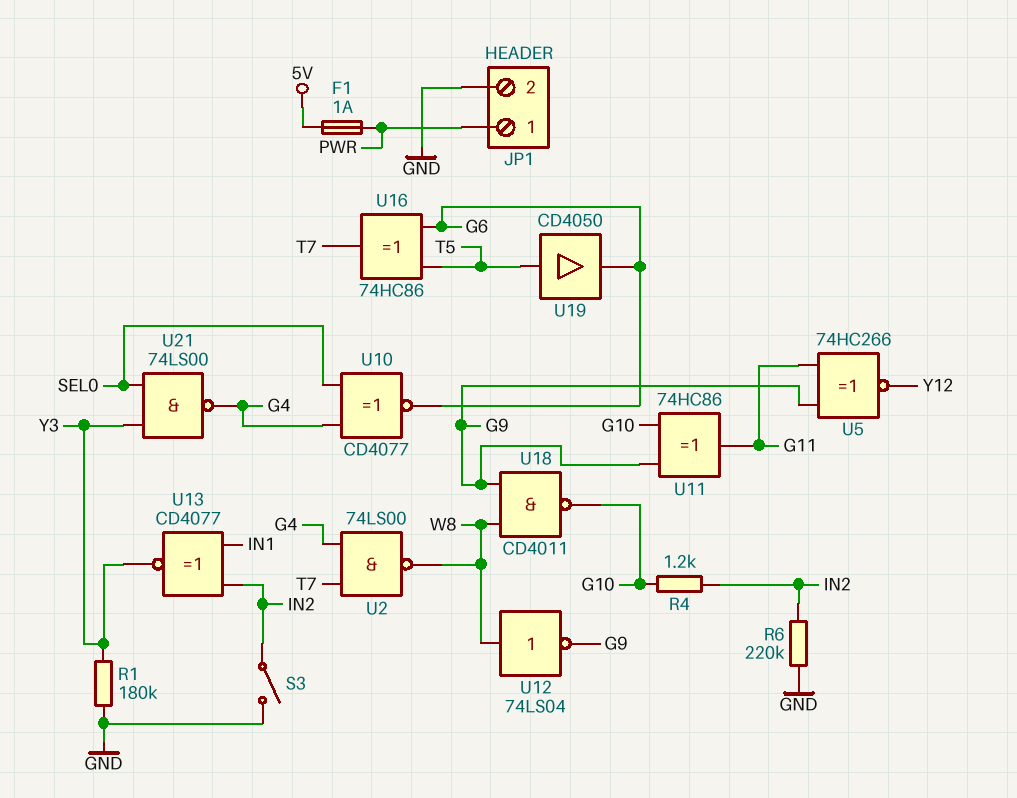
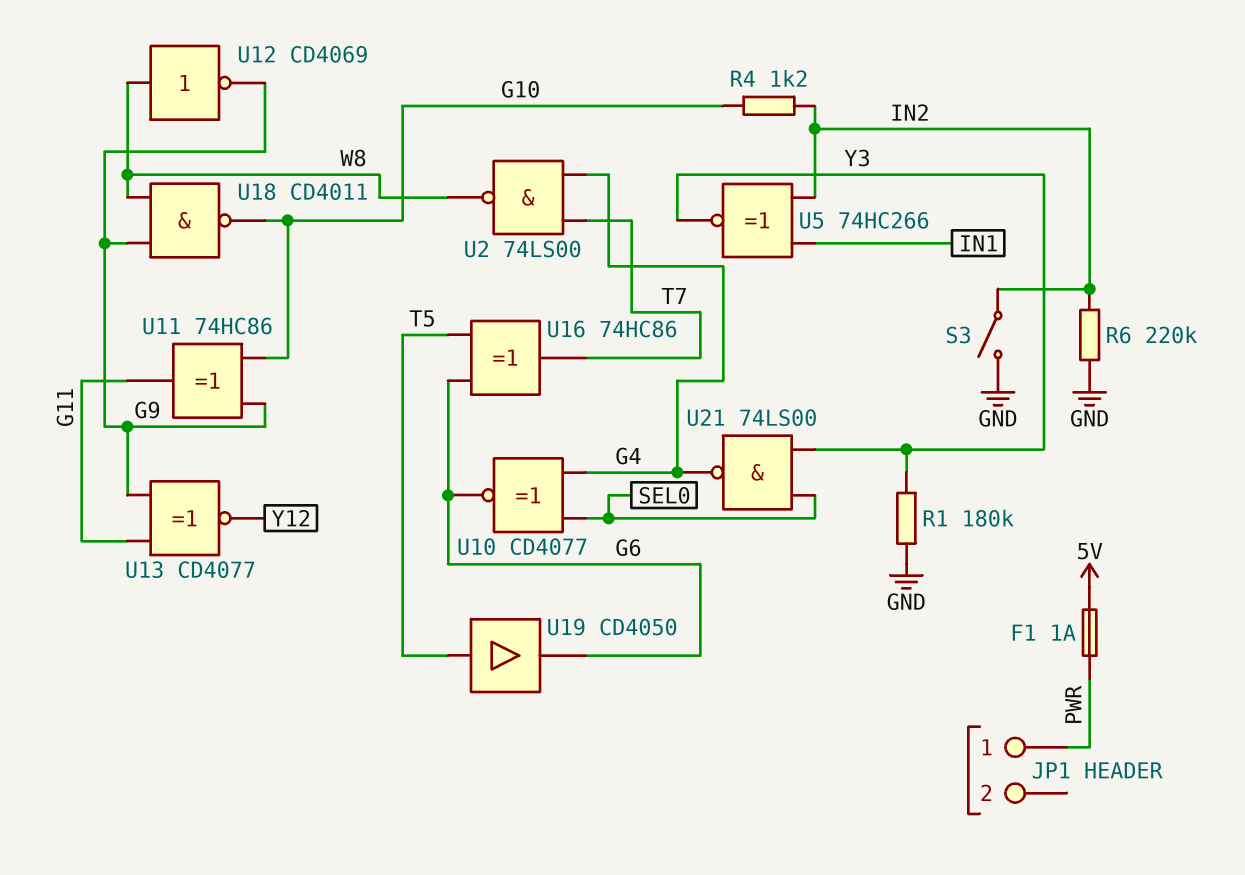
JP1 pin 2: GND -> none
U5: XNOR 74HC266 (in G9, in G11, out Y12) -> XNOR 74HC266 (in IN1, in IN2, out Y3)
U12: NOT 74LS04 (in W8, out G9) -> NOT CD4069 (in W8, out G9)
U13: XNOR CD4077 (in IN1, in IN2, out Y3) -> XNOR CD4077 (in G9, in G11, out Y12)

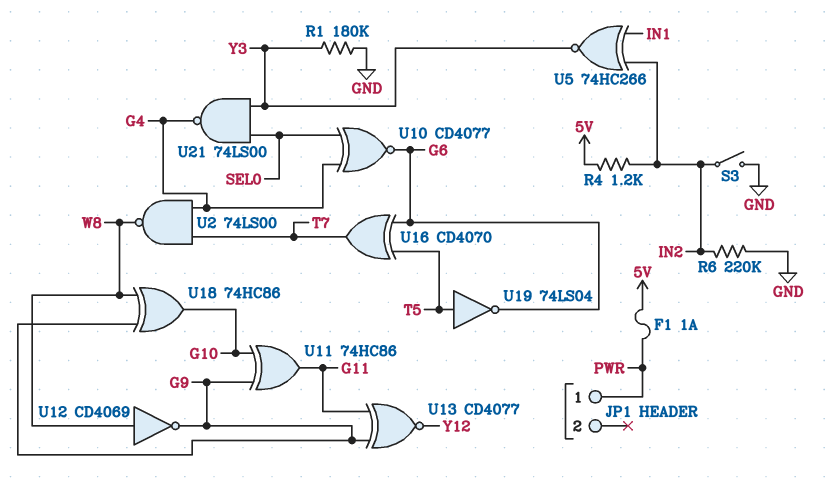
R4: 1.2k (G10, IN2) -> 1.2k (5V, IN2)
U16: XOR 74HC86 (in G6, in T5, out T7) -> XOR CD4070 (in G6, in T5, out T7)
U18: NAND CD4011 (in G9, in W8, out G10) -> XOR 74HC86 (in G9, in W8, out G10)
U19: buffer CD4050 (in T5, out G6) -> NOT 74LS04 (in T5, out G6)

